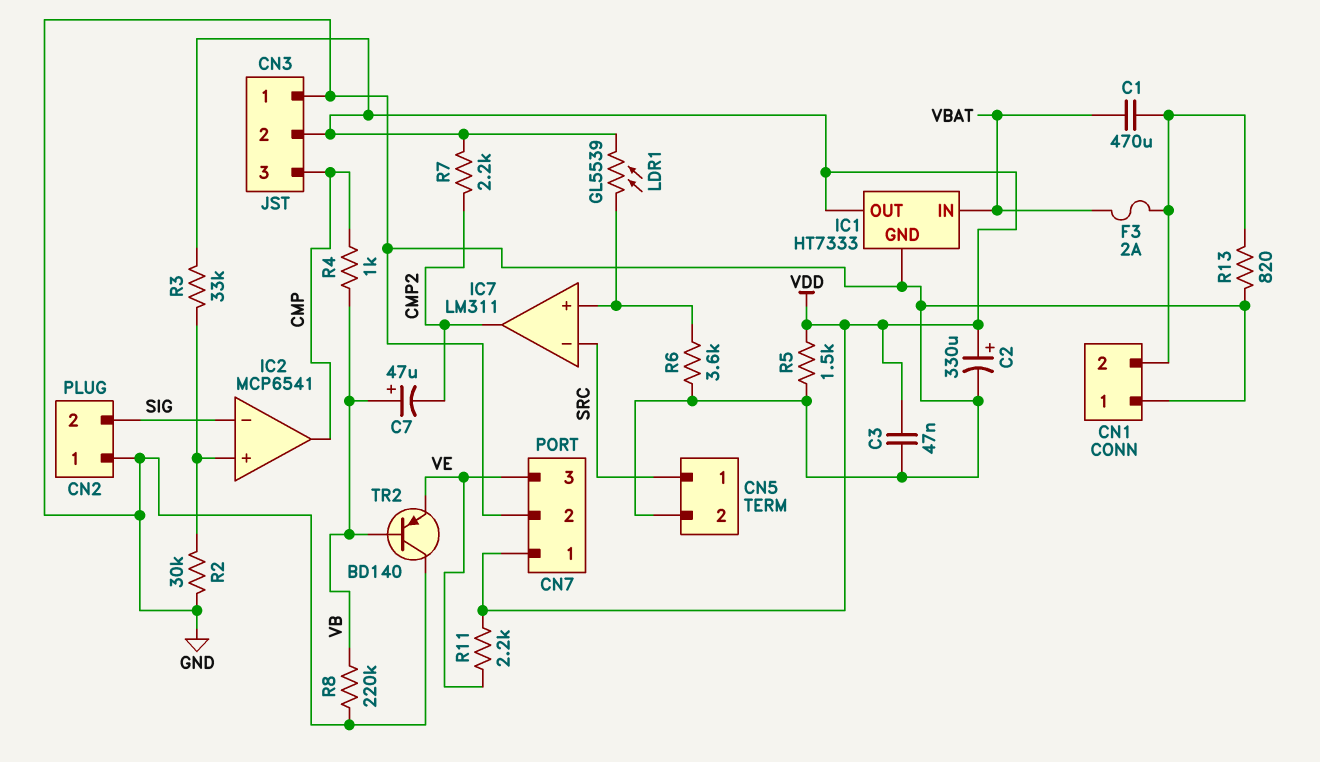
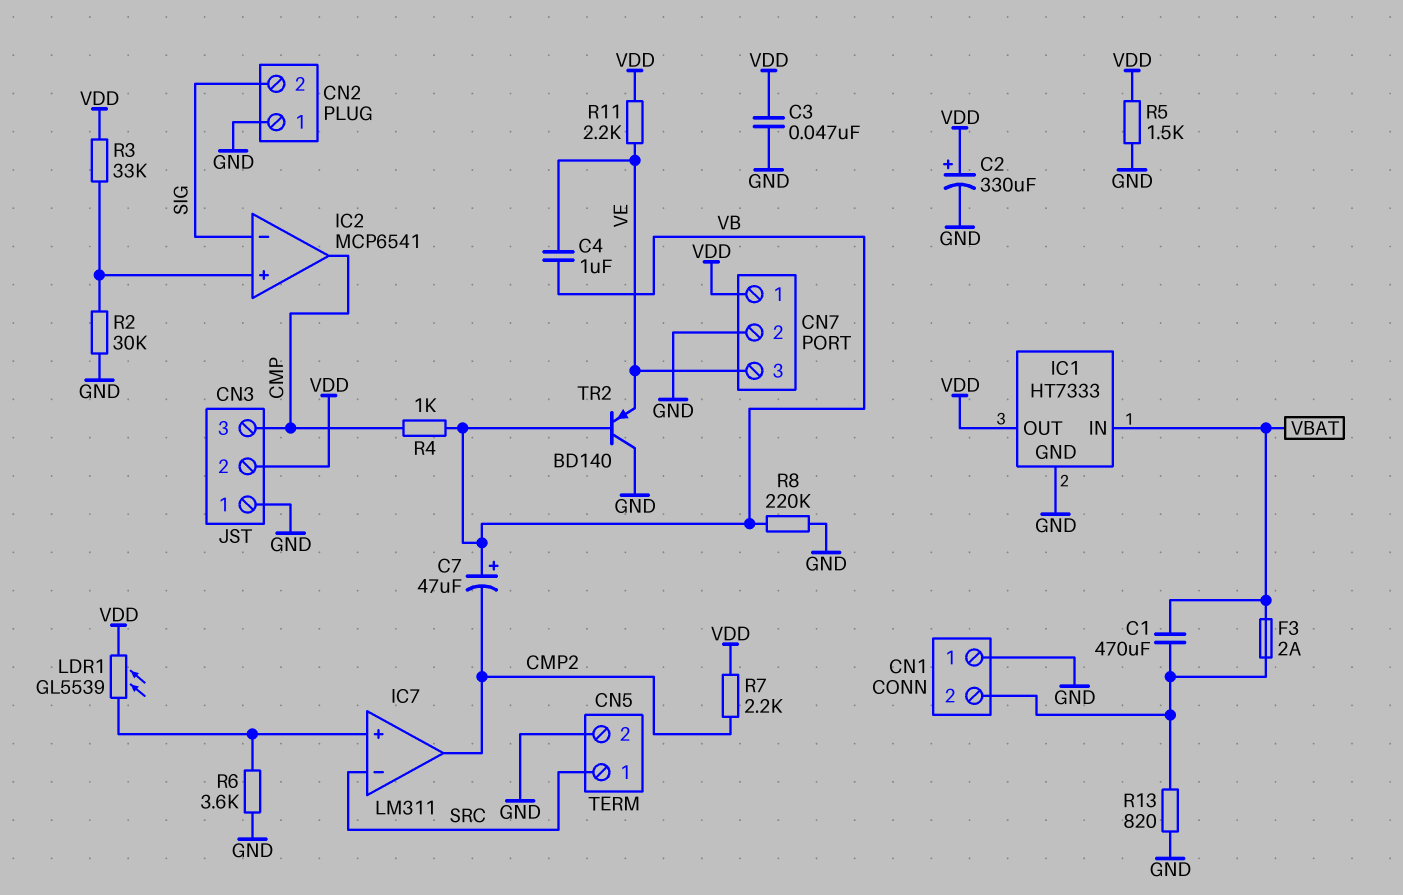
C4: none -> 1uF (VB, VE)

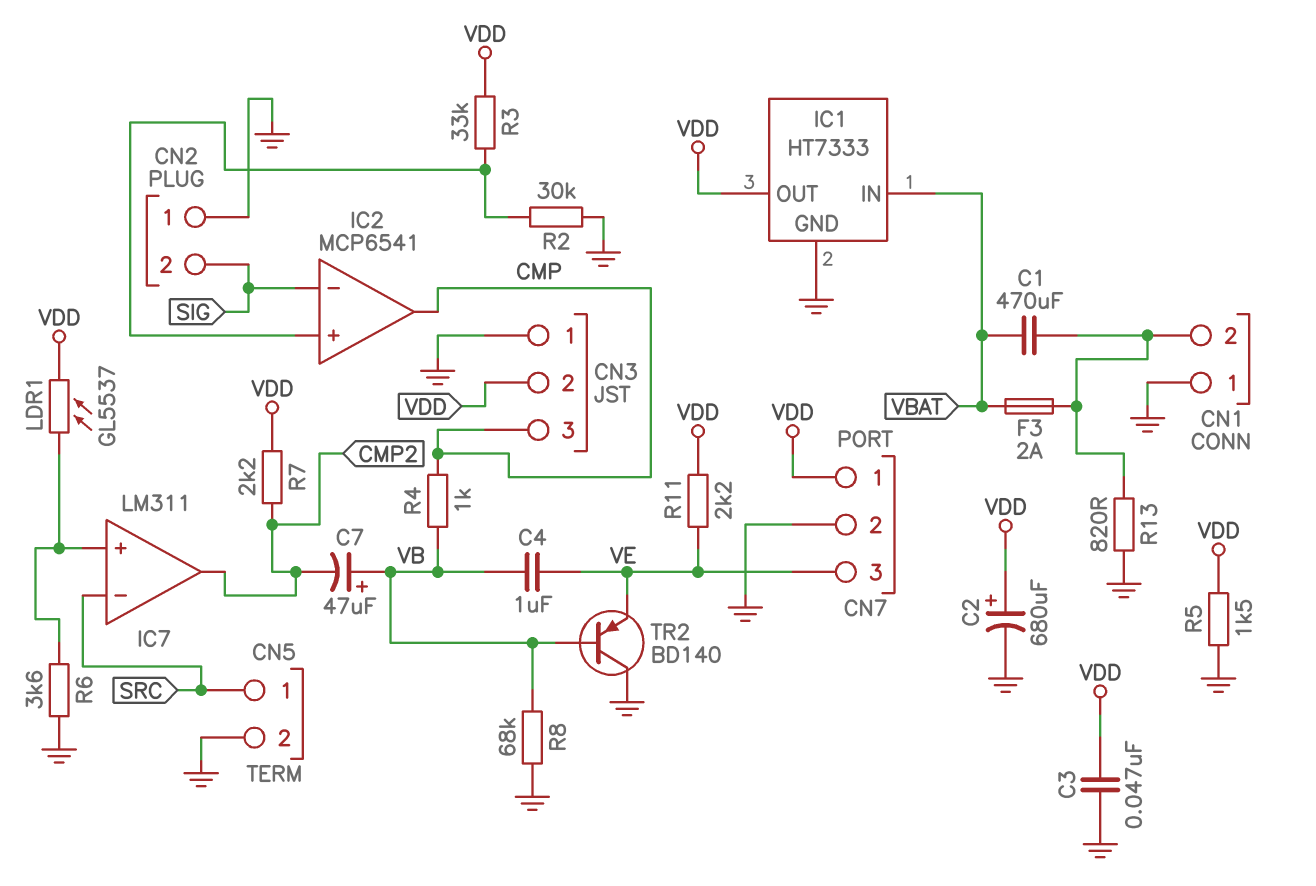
C2: 330uF (plus VDD, minus GND) -> 680uF (plus VDD, minus GND)
LDR1: GL5539 (IC7/in+, VDD) -> GL5537 (IC7/in+, VDD)
R8: 220k (GND, VB) -> 68k (GND, VB)

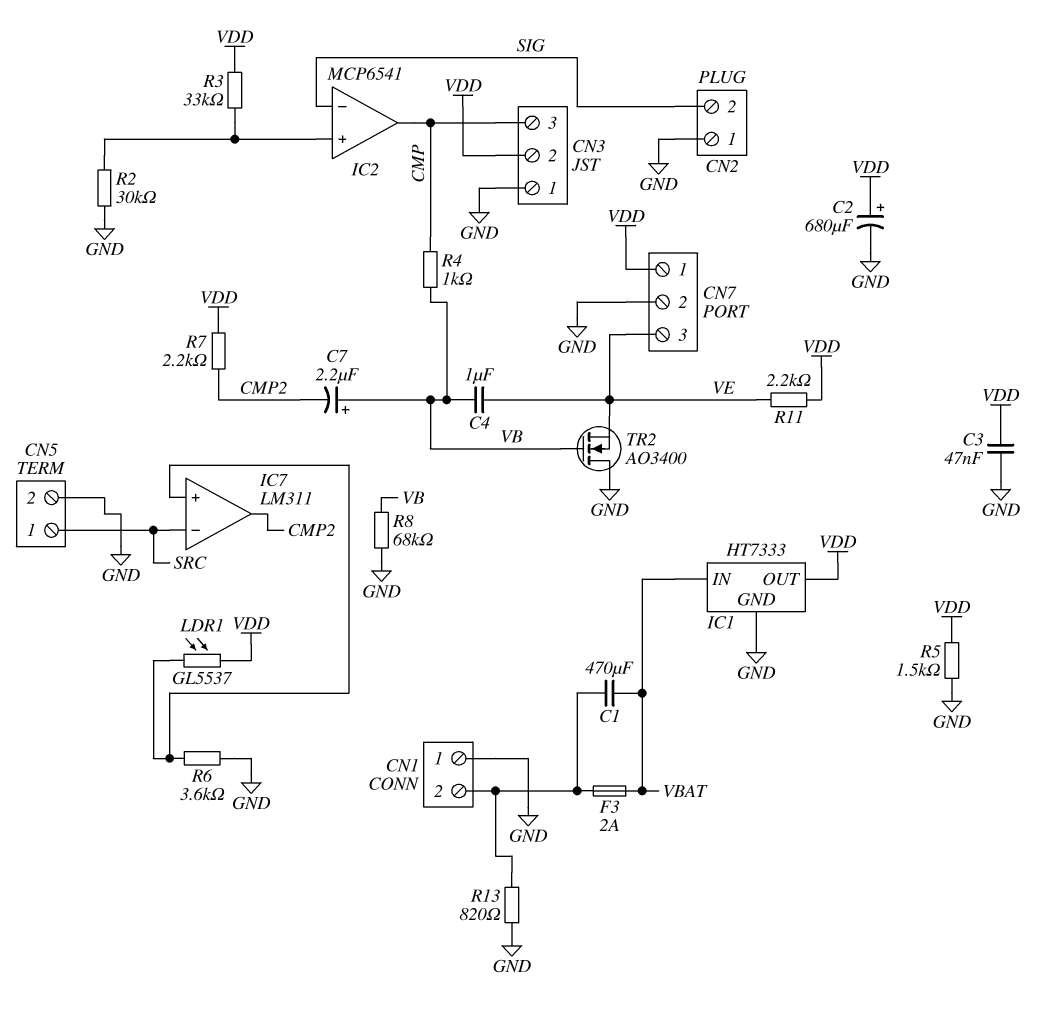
C7: 47uF (plus VB, minus CMP2) -> 2.2uF (plus VB, minus CMP2)
TR2: PNP BD140 (B VB, C GND, E VE) -> NMOS AO3400 (G VB, D GND, S VE)

